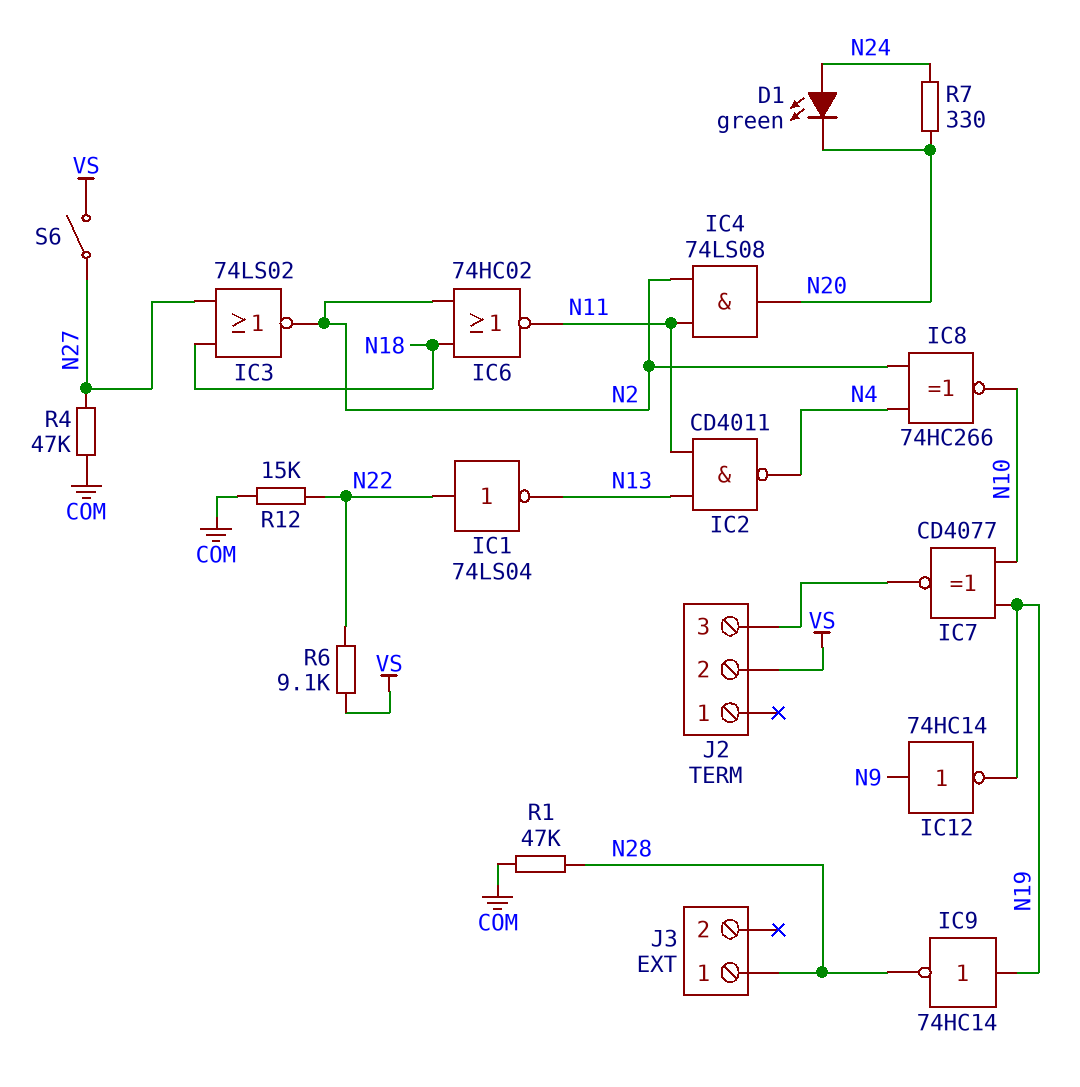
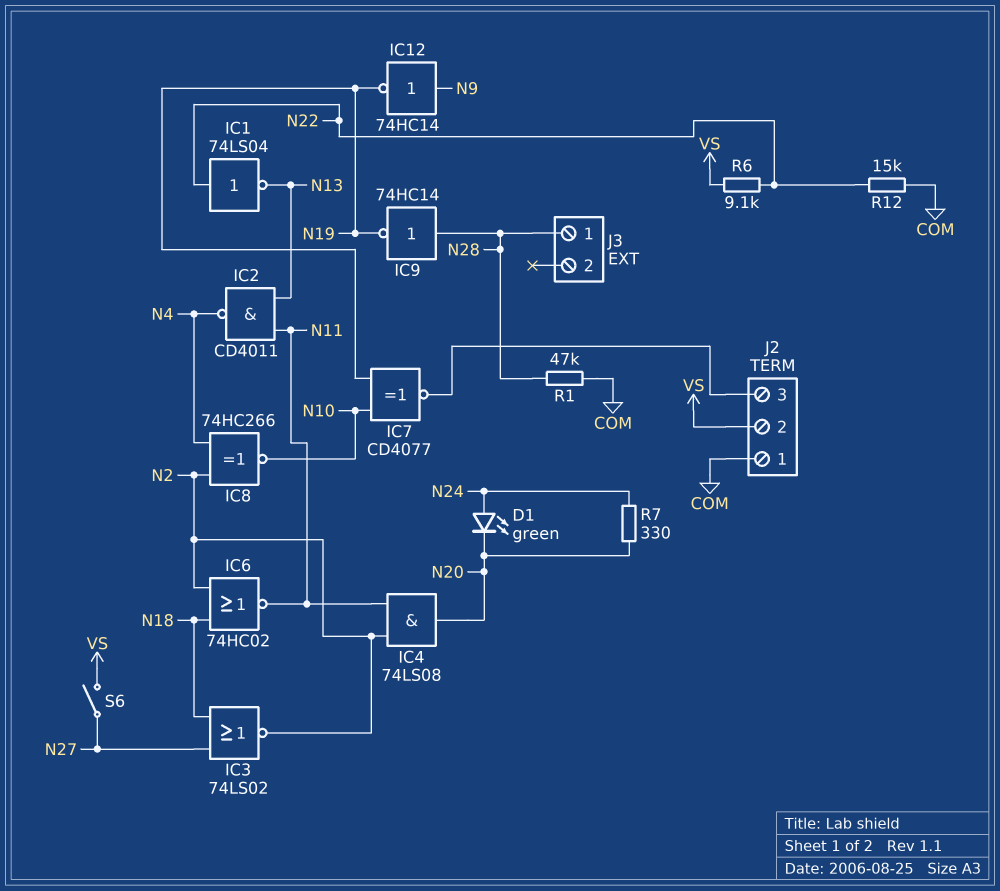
IC9: NOT 74HC14 (in N19, out N28) -> NOT 74HC14 (in N28, out N19)
J2 pin 1: none -> COM
R4: 47k (COM, N27) -> none

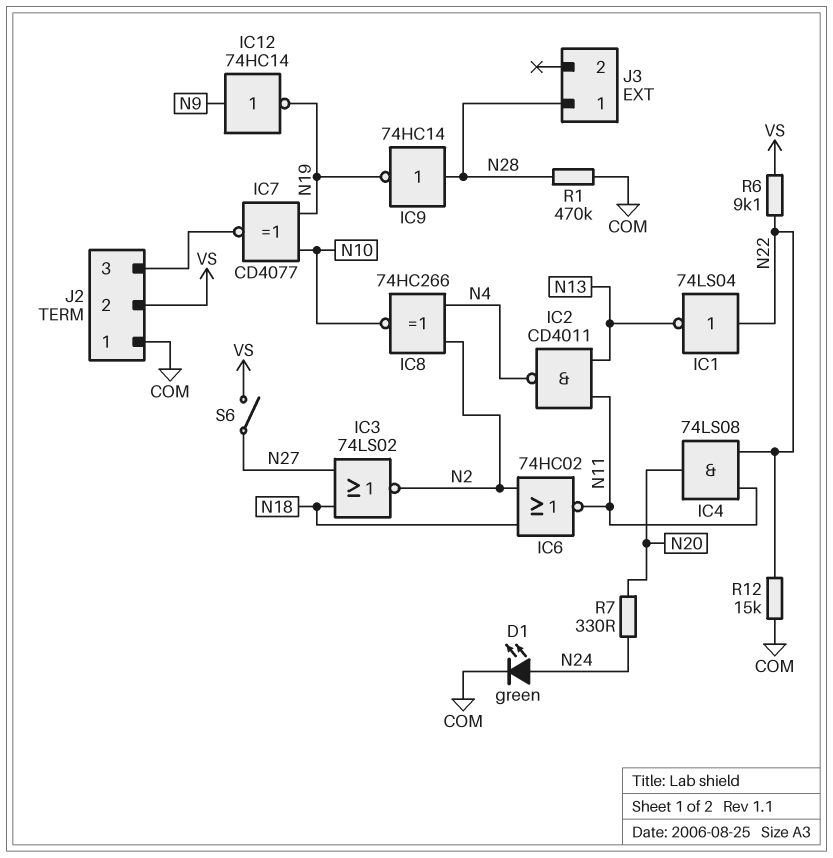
D1: LED green (A N24, K N20) -> LED green (A N24, K COM)
IC4: AND 74LS08 (in N2, in N11, out N20) -> AND 74LS08 (in N11, in N22, out N20)
R1: 47k (COM, N28) -> 470k (COM, N28)

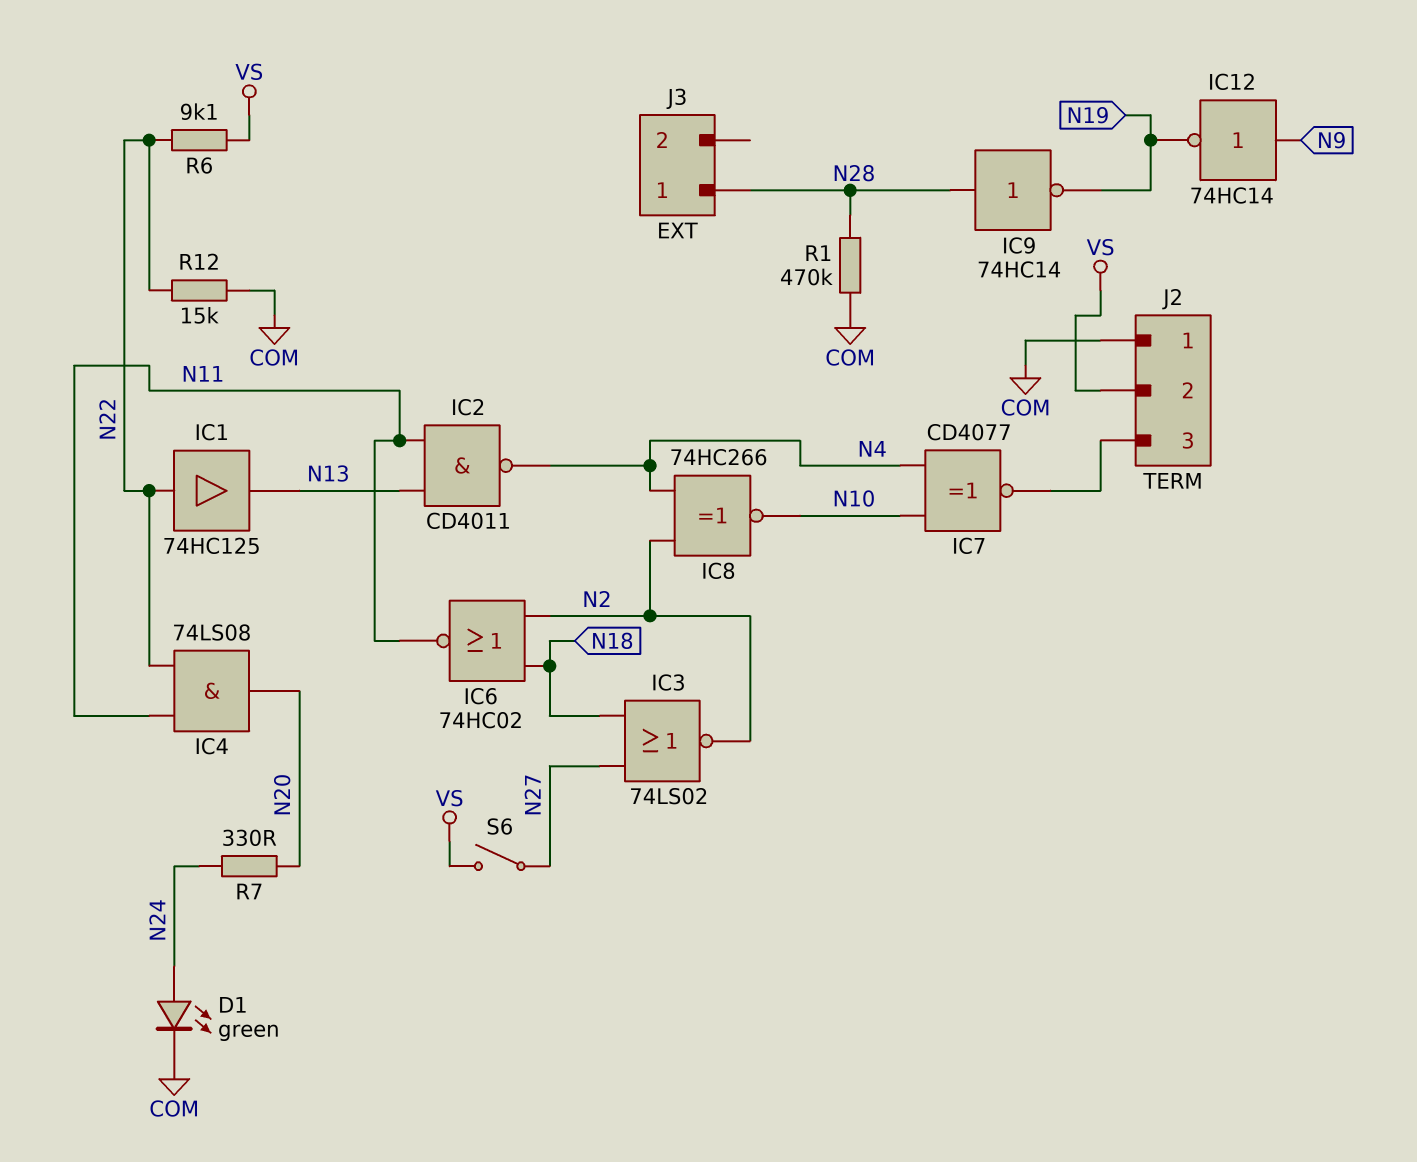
IC1: NOT 74LS04 (in N22, out N13) -> buffer 74HC125 (in N22, out N13)
IC7: XNOR CD4077 (in N10, in N19, out J2/3) -> XNOR CD4077 (in N4, in N10, out J2/3)

